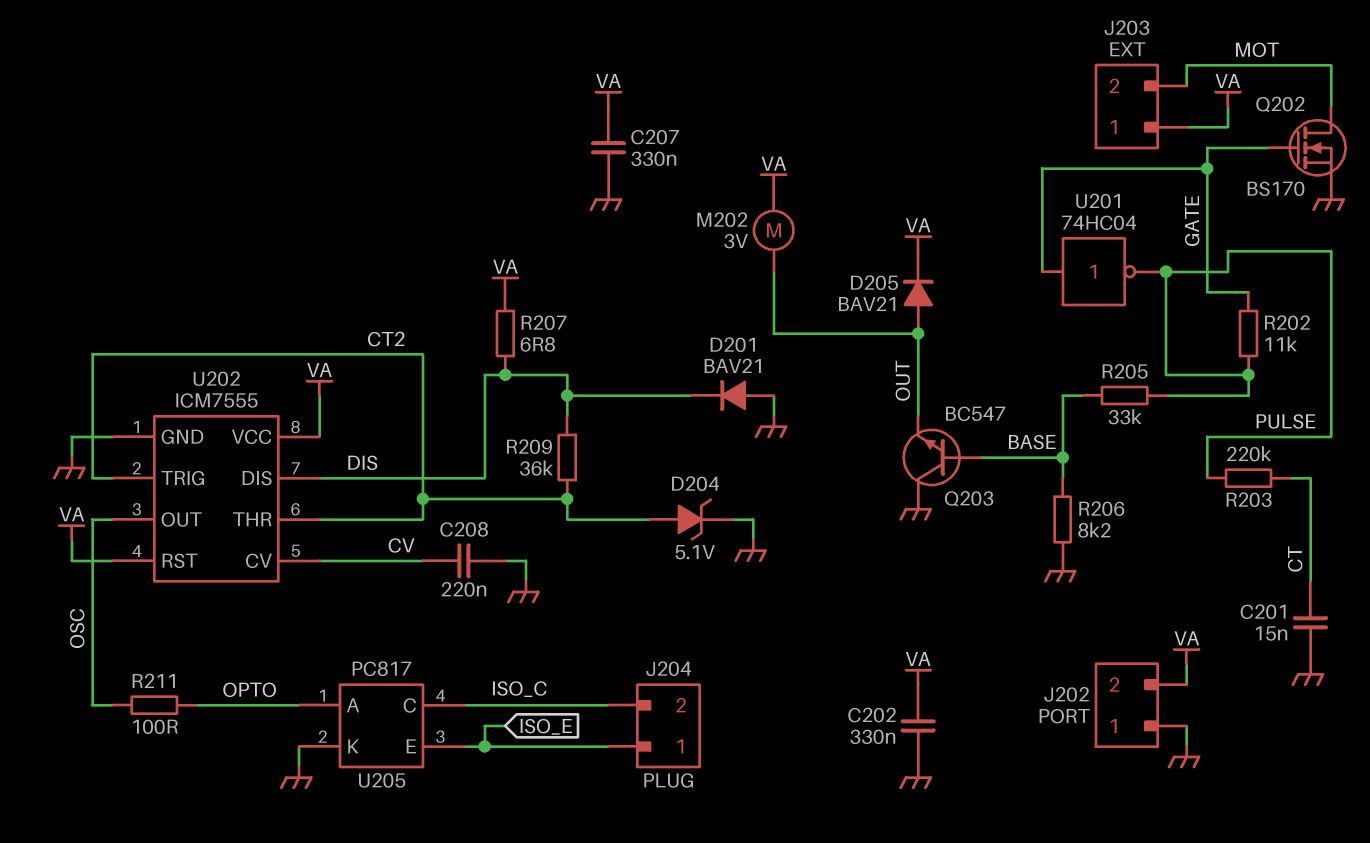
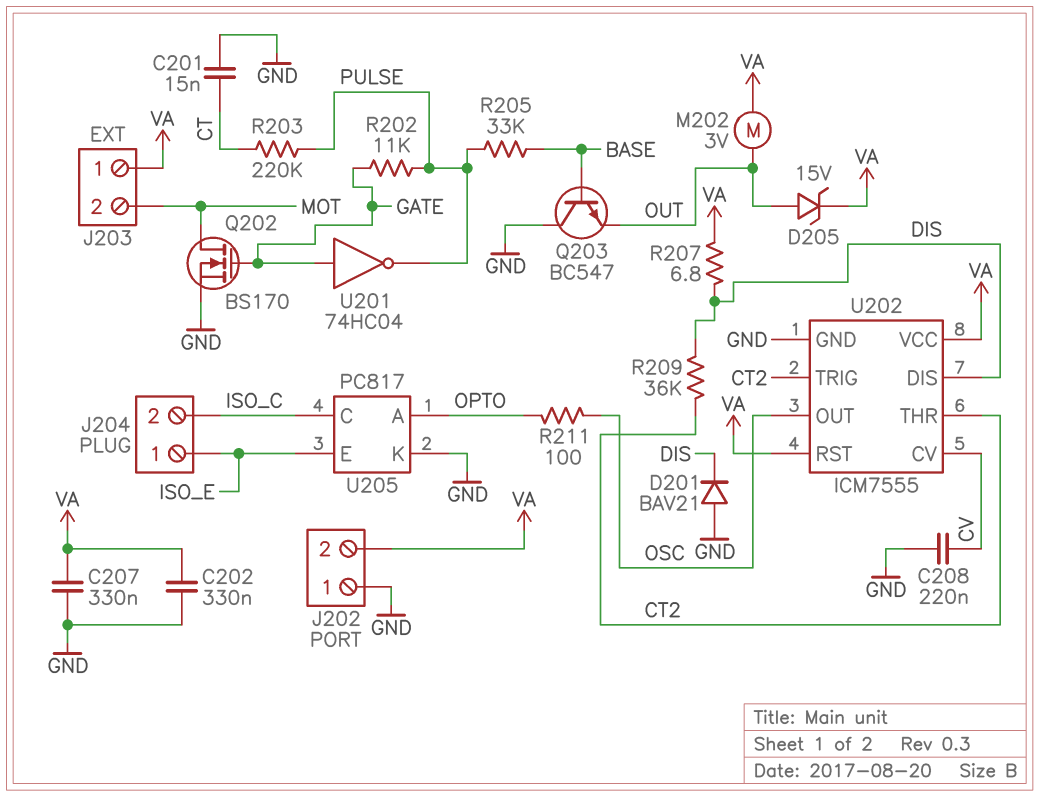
D204: zener 5.1V (A CT2, K GND) -> none
D205: diode BAV21 (A OUT, K VA) -> zener 15V (A OUT, K VA)
R206: 8.2k (BASE, GND) -> none

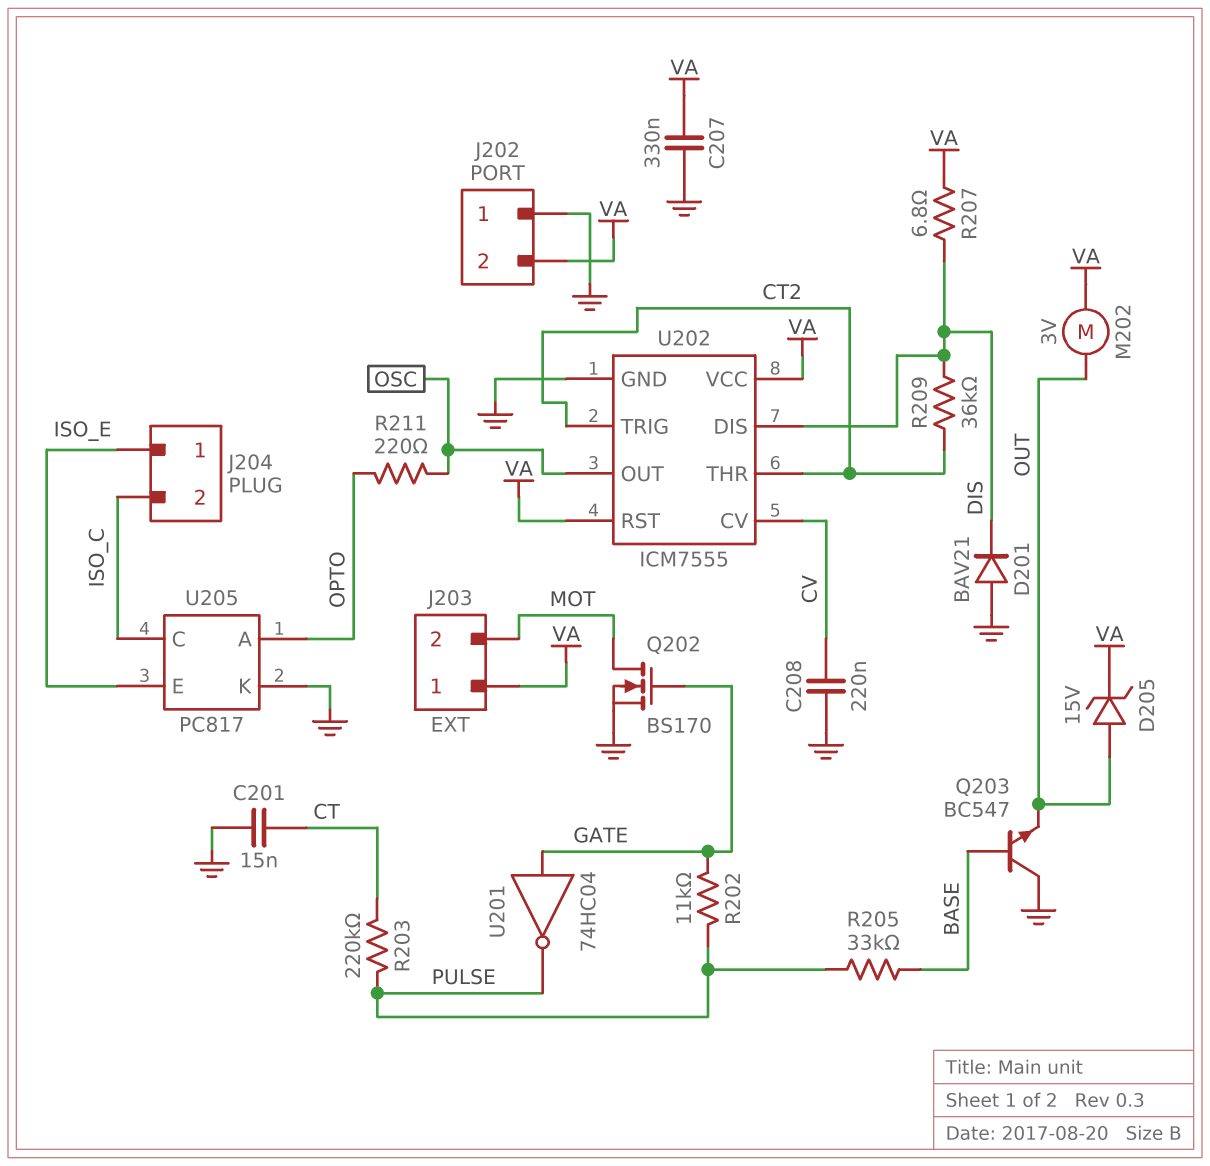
C202: 330nF (GND, VA) -> none
R211: 100 (OPTO, OSC) -> 220 (OPTO, OSC)

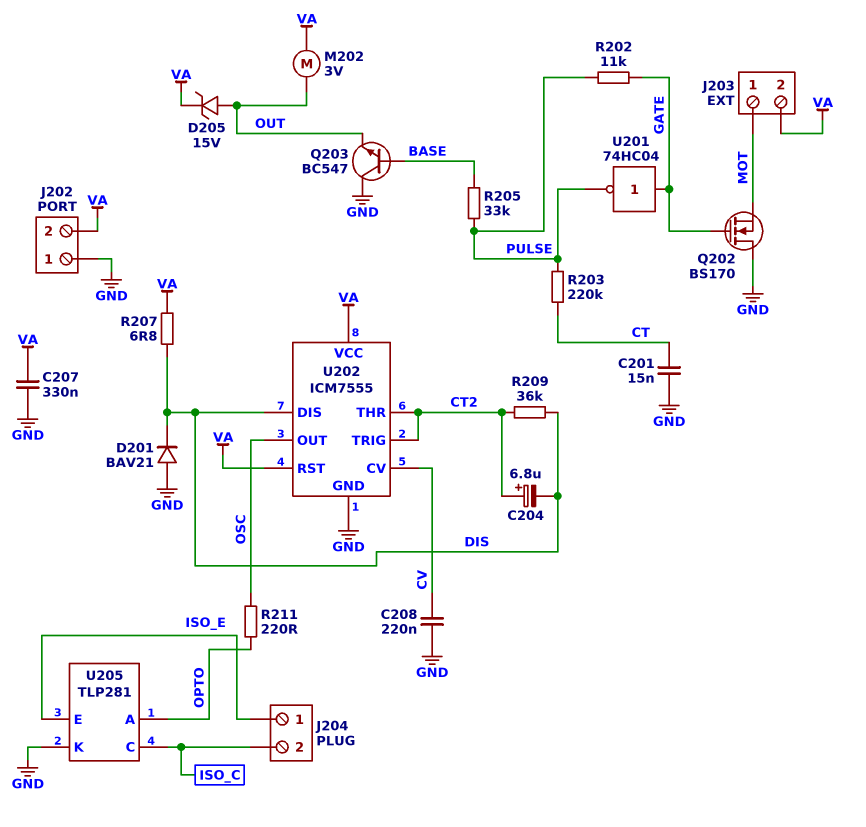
C204: none -> 6.8uF (plus CT2, minus DIS)
J203 pin 1: VA -> MOT
J203 pin 2: MOT -> VA
Q202: NMOS BS170 (G GATE, D MOT, S GND) -> NMOS BS170 (G GATE, D GND, S MOT)
U205: PC817 -> TLP281

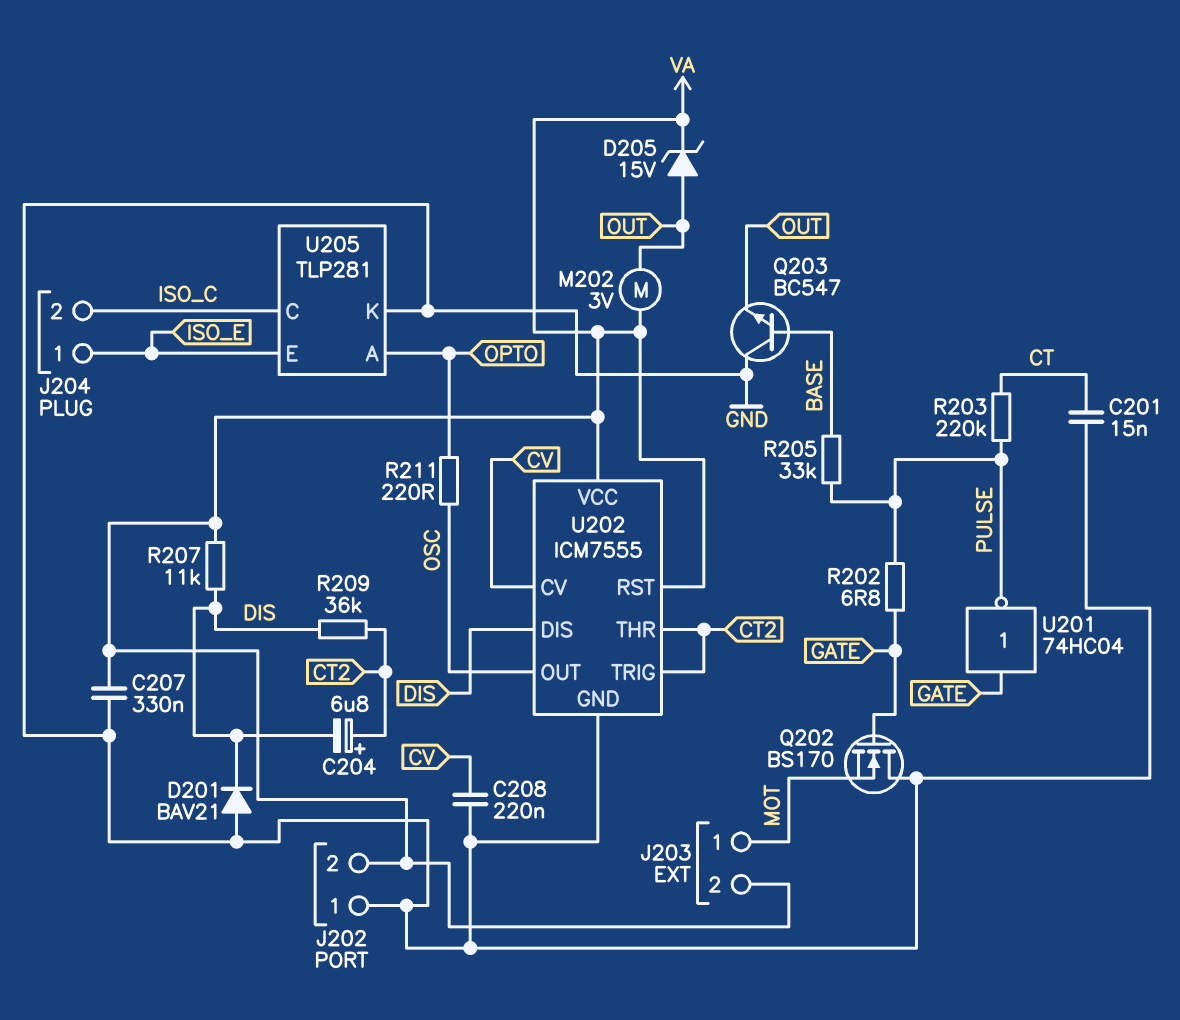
R202: 11k (GATE, PULSE) -> 6.8 (GATE, PULSE)
R207: 6.8 (DIS, VA) -> 11k (DIS, VA)

